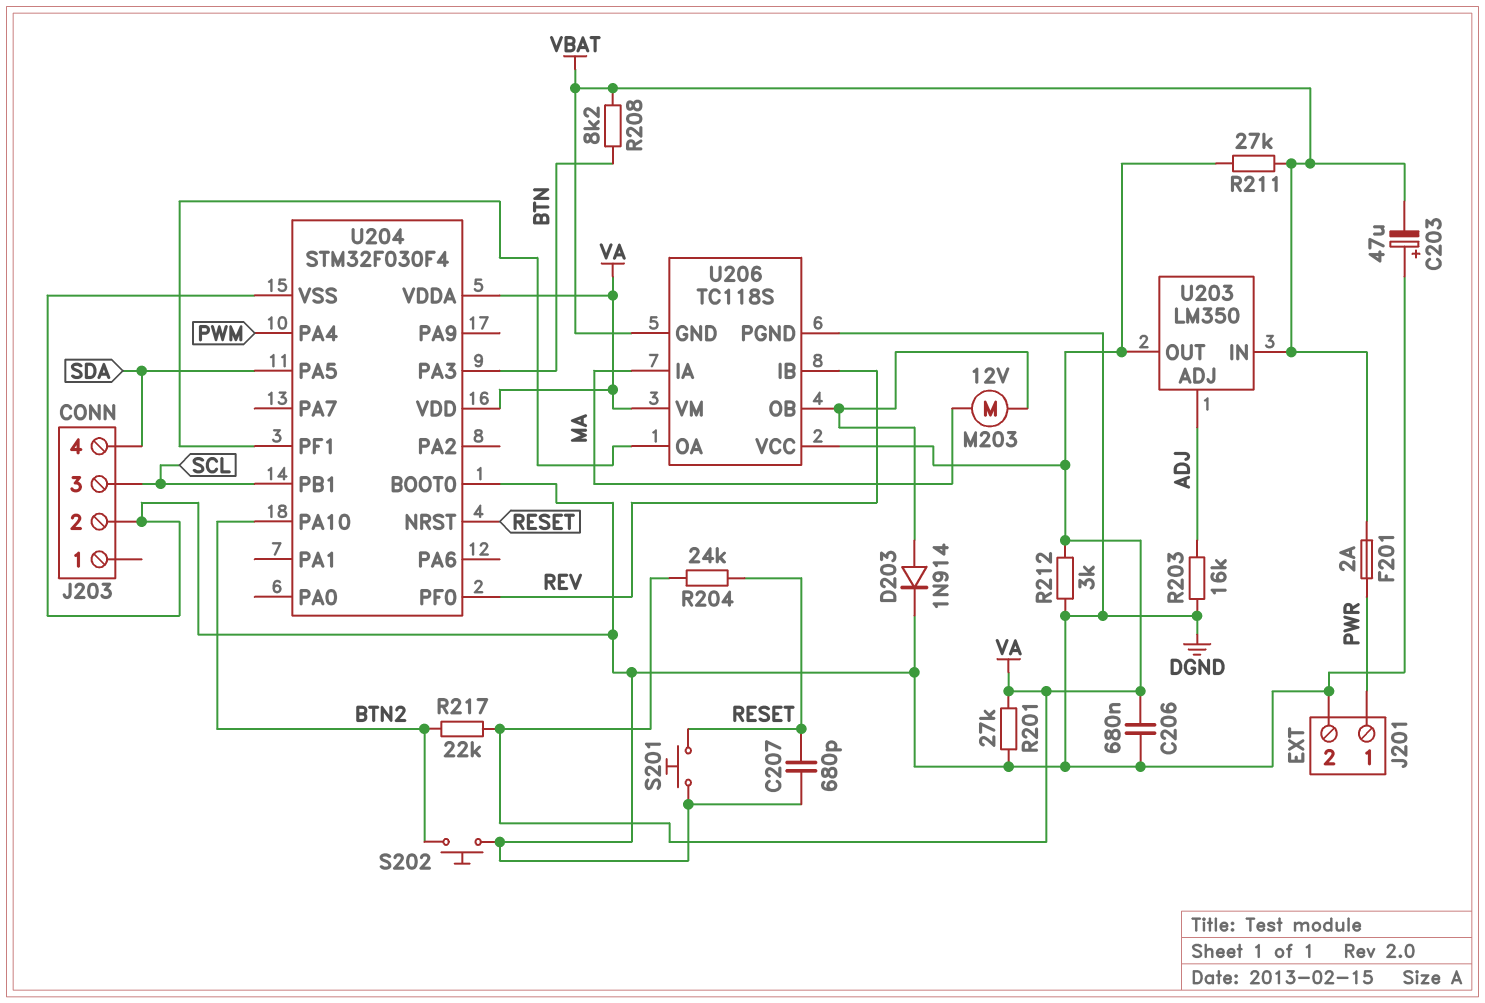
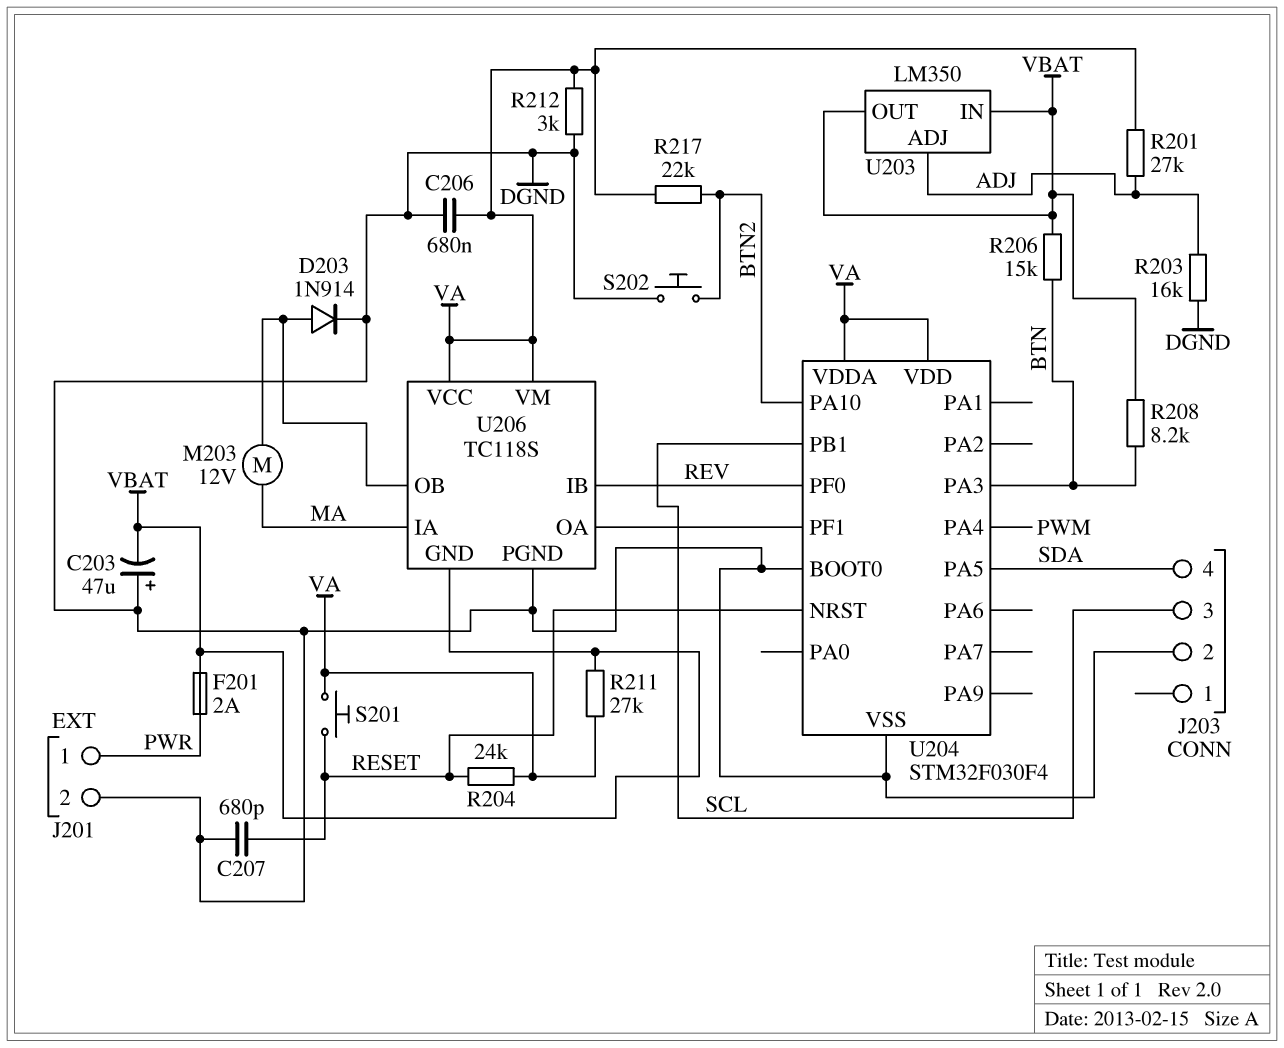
R201: 27k (DGND, VA) -> 27k (ADJ, VA)
R206: none -> 15k (BTN, VBAT)
S201: button (DGND, RESET) -> button (RESET, VA)
U203 pin OUT: VA -> VBAT

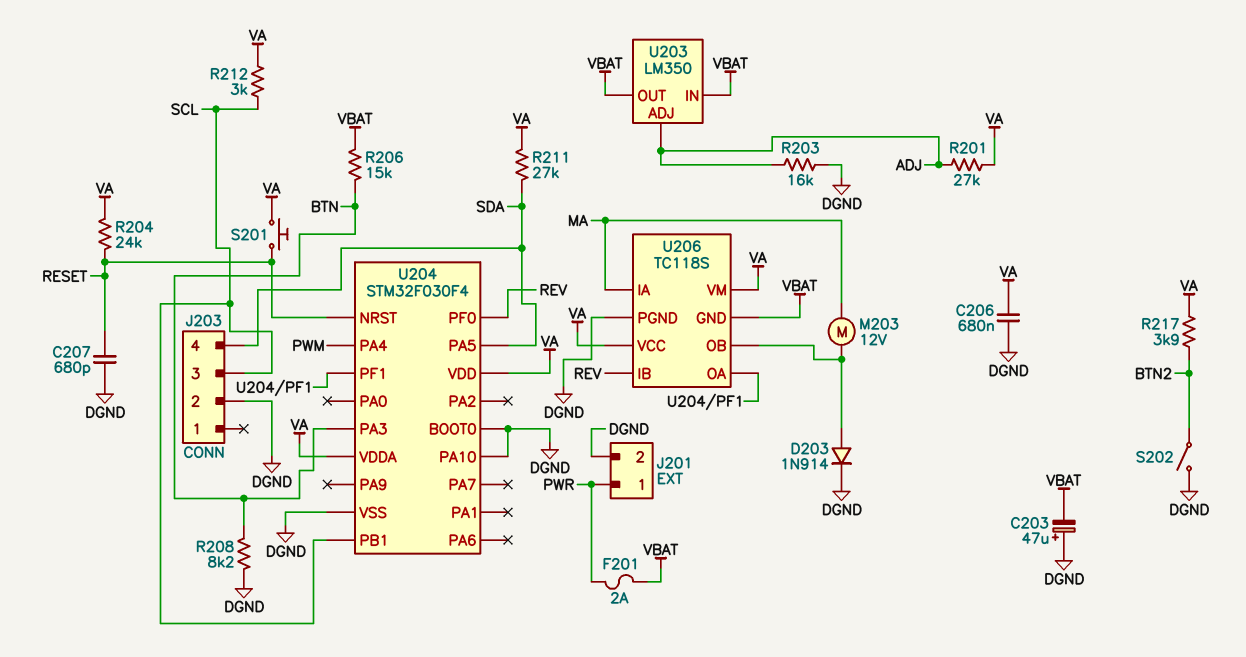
R208: 8.2k (BTN, VBAT) -> 8.2k (BTN, DGND)
R211: 27k (VA, VBAT) -> 27k (SDA, VA)
R212: 3k (DGND, VA) -> 3k (SCL, VA)
R217: 22k (BTN2, VA) -> 3.9k (BTN2, VA)
S202: button (BTN2, DGND) -> switch (BTN2, DGND)
U204 pin PA10: BTN2 -> DGND

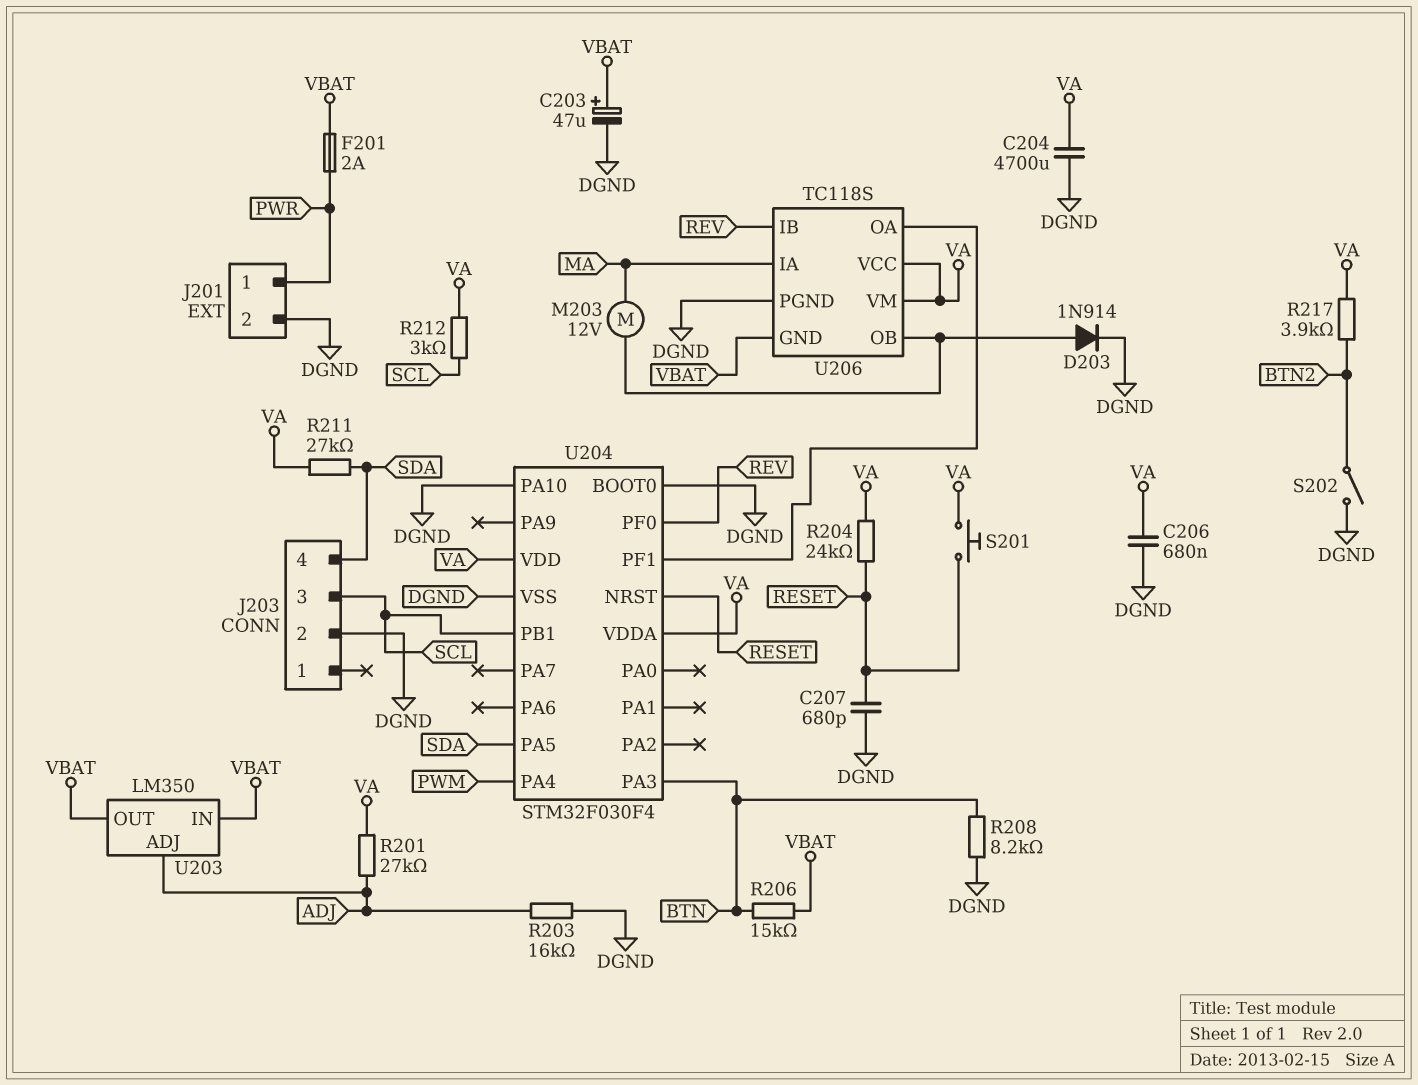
C203: 47uF (plus DGND, minus VBAT) -> 47uF (plus VBAT, minus DGND)
C204: none -> 4700uF (DGND, VA)

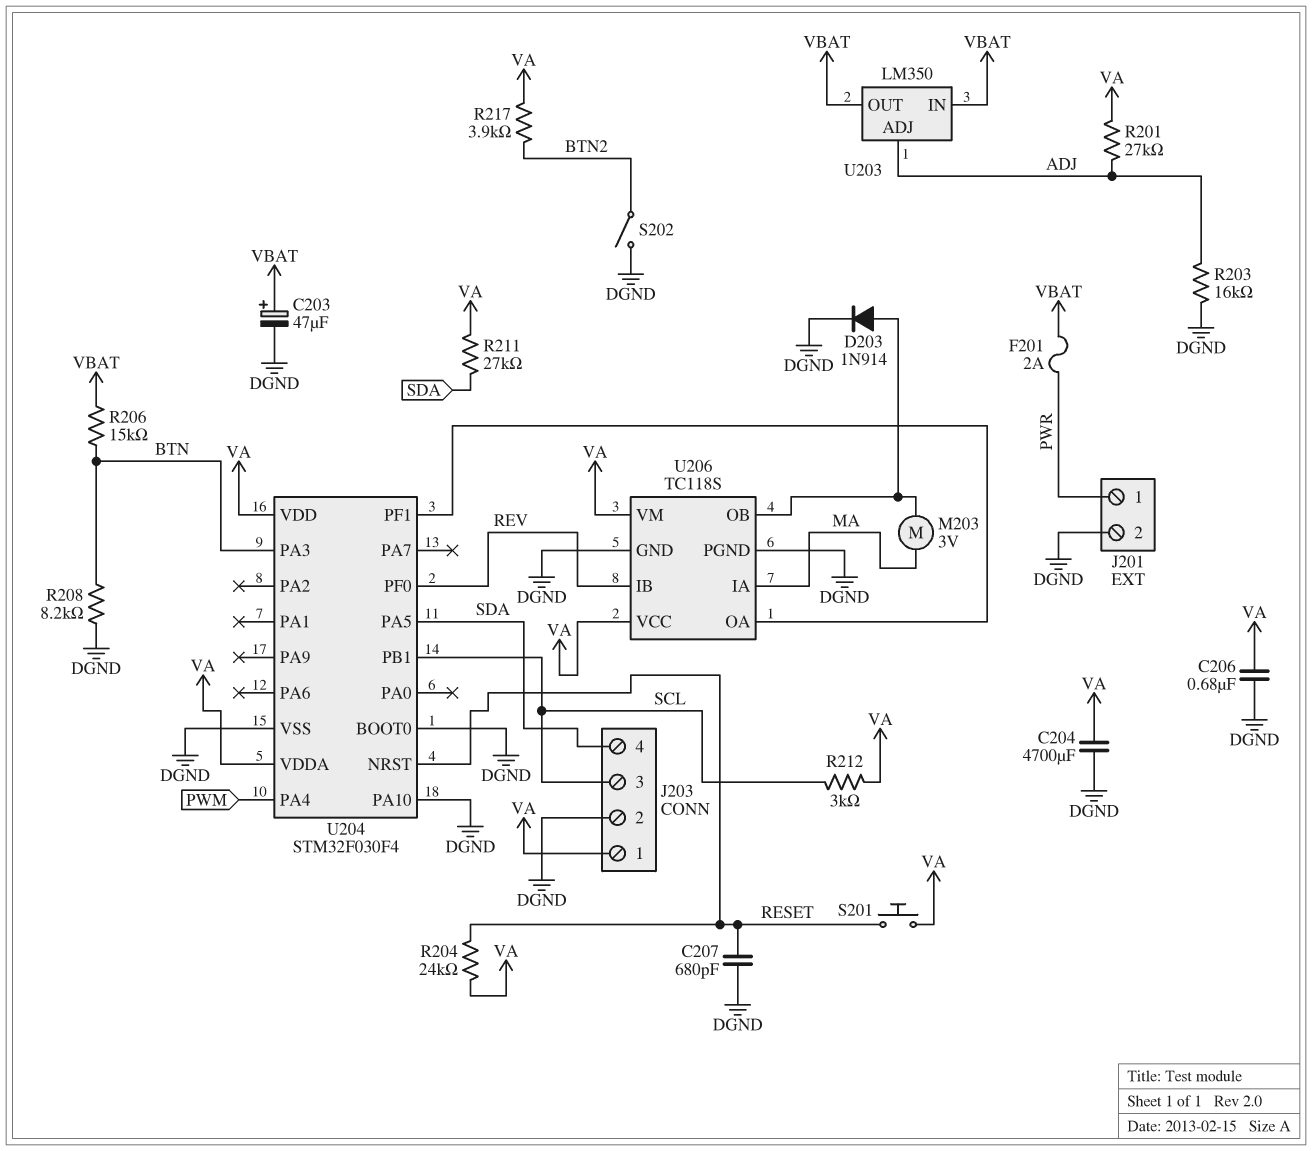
J203 pin 1: none -> VA
M203: motor 12V (MA, U206/OB) -> motor 3V (MA, U206/OB)
U206 pin GND: VBAT -> DGND

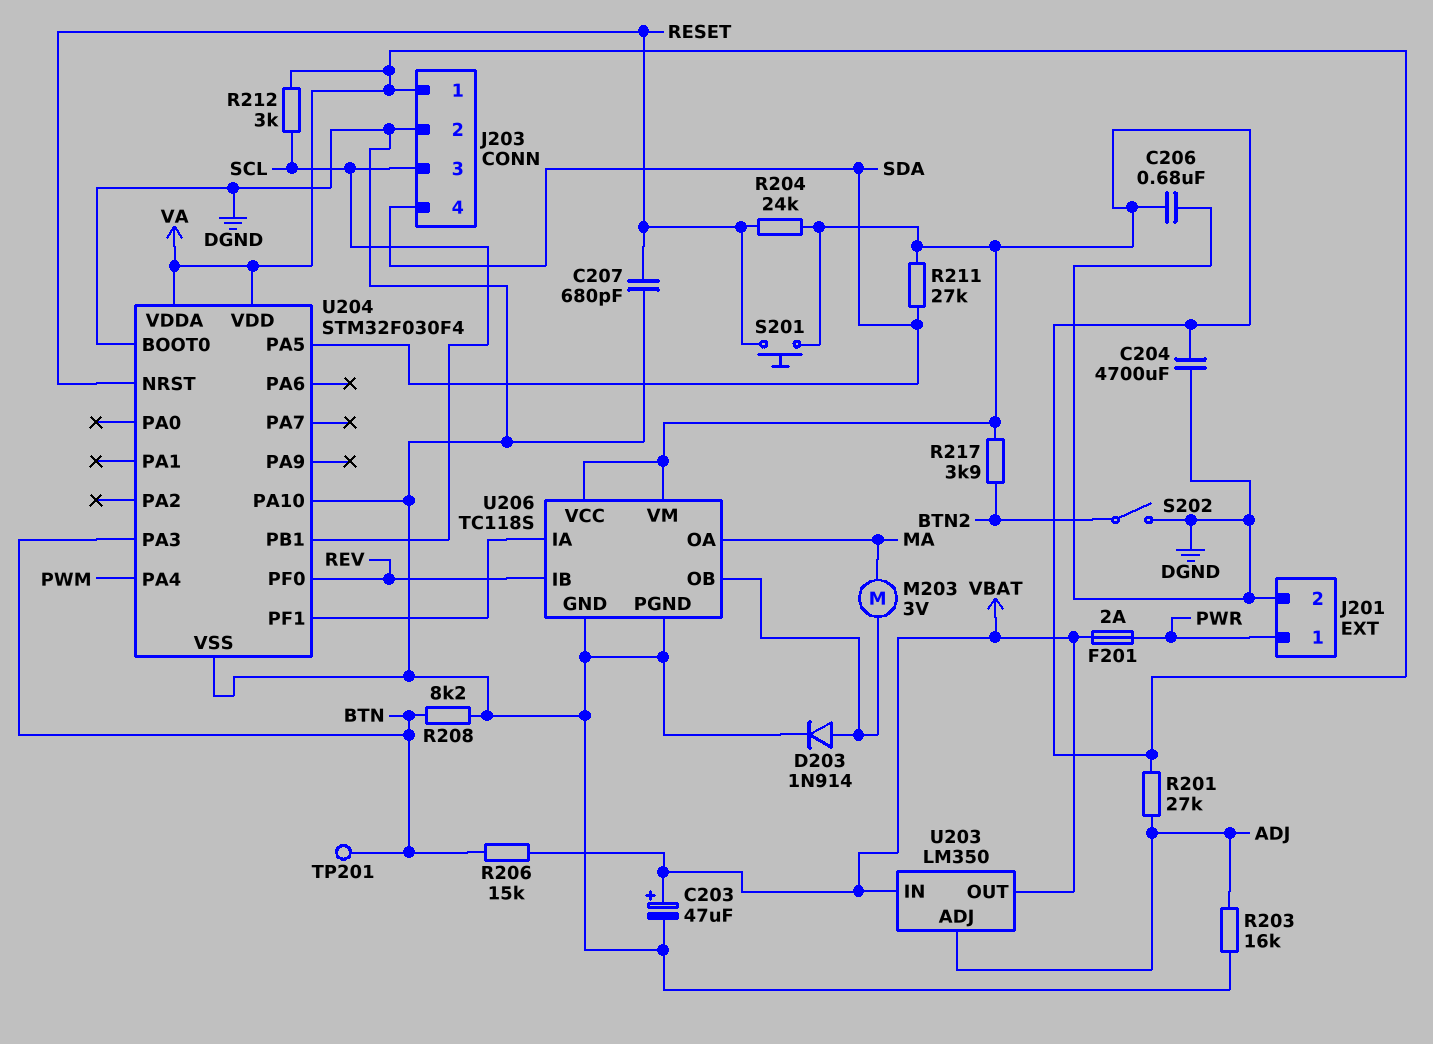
TP201: none -> test point (BTN)
U206 pin IA: MA -> U204/PF1
U206 pin OA: U204/PF1 -> MA

